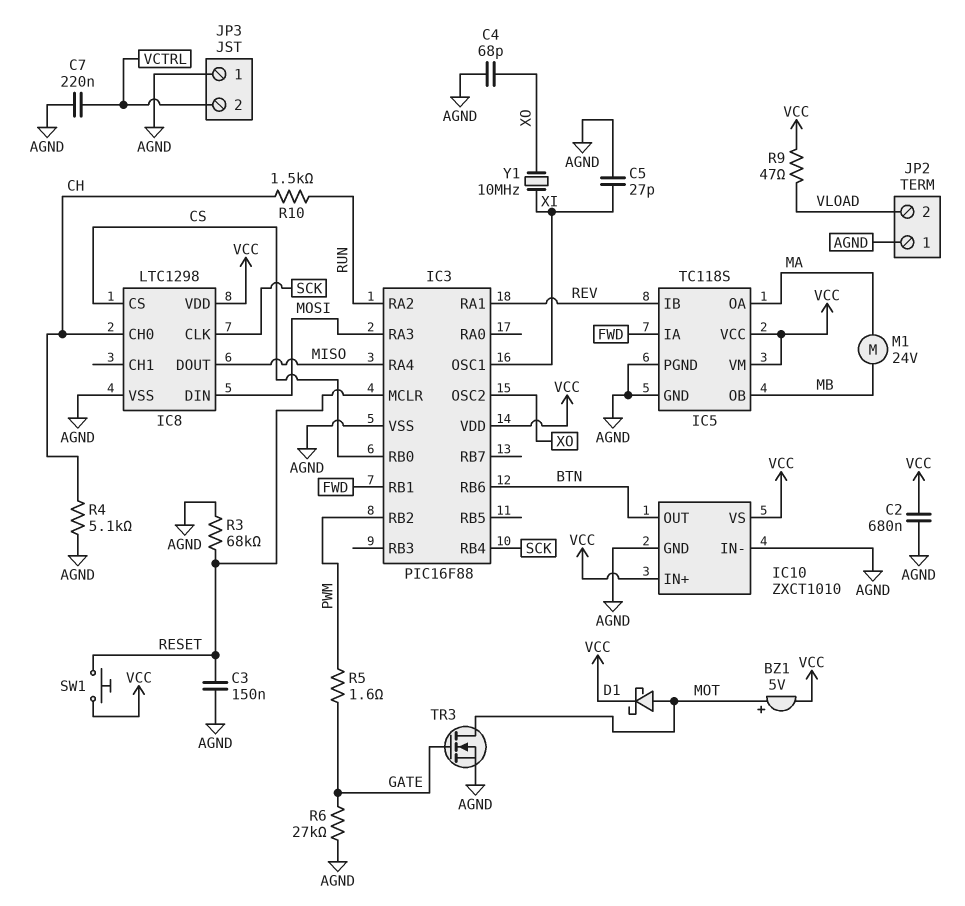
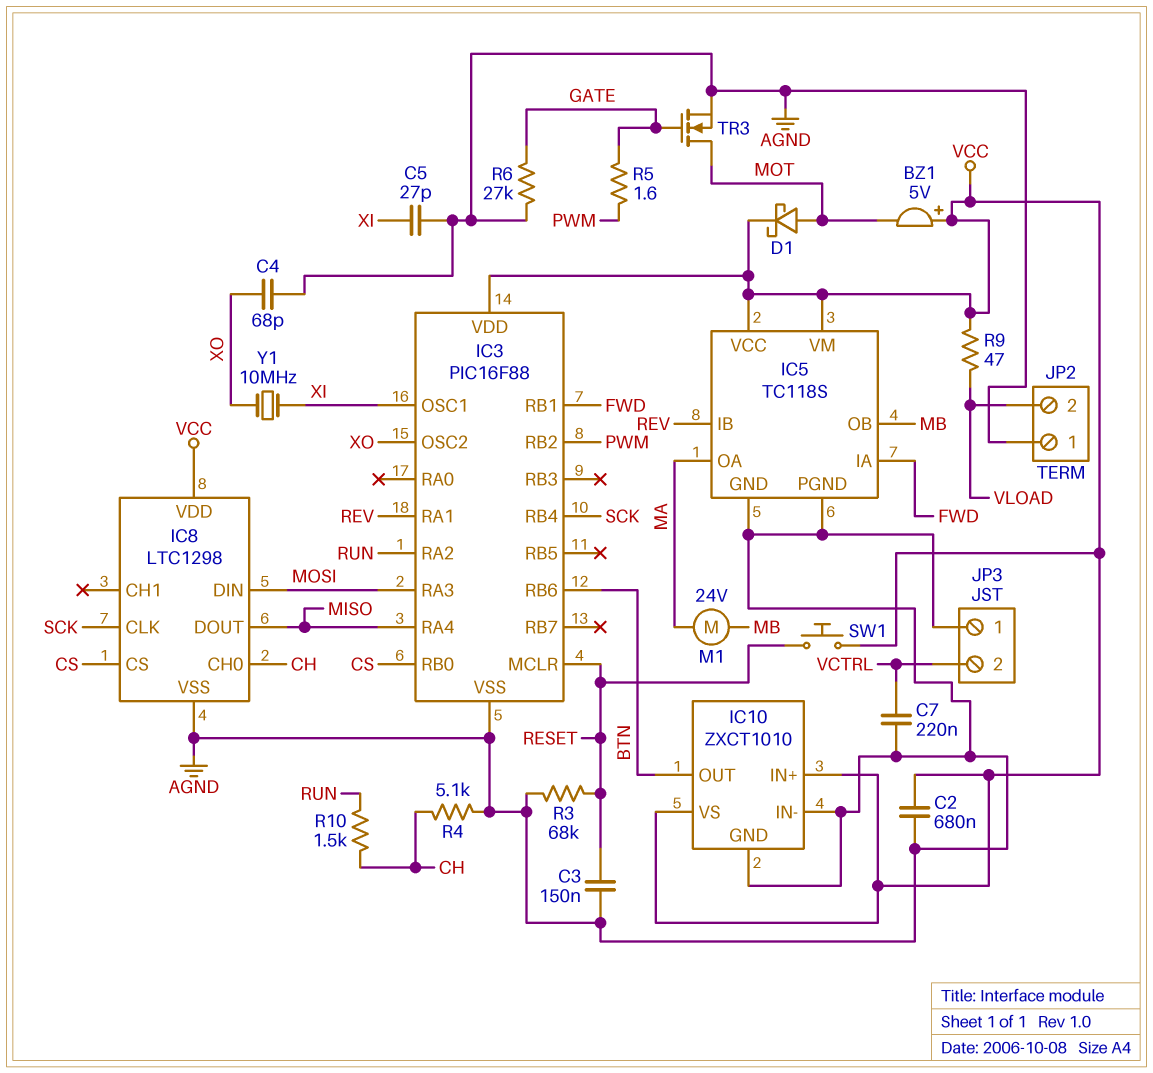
BZ1: buzzer 5V (plus MOT, minus VCC) -> buzzer 5V (plus VCC, minus MOT)

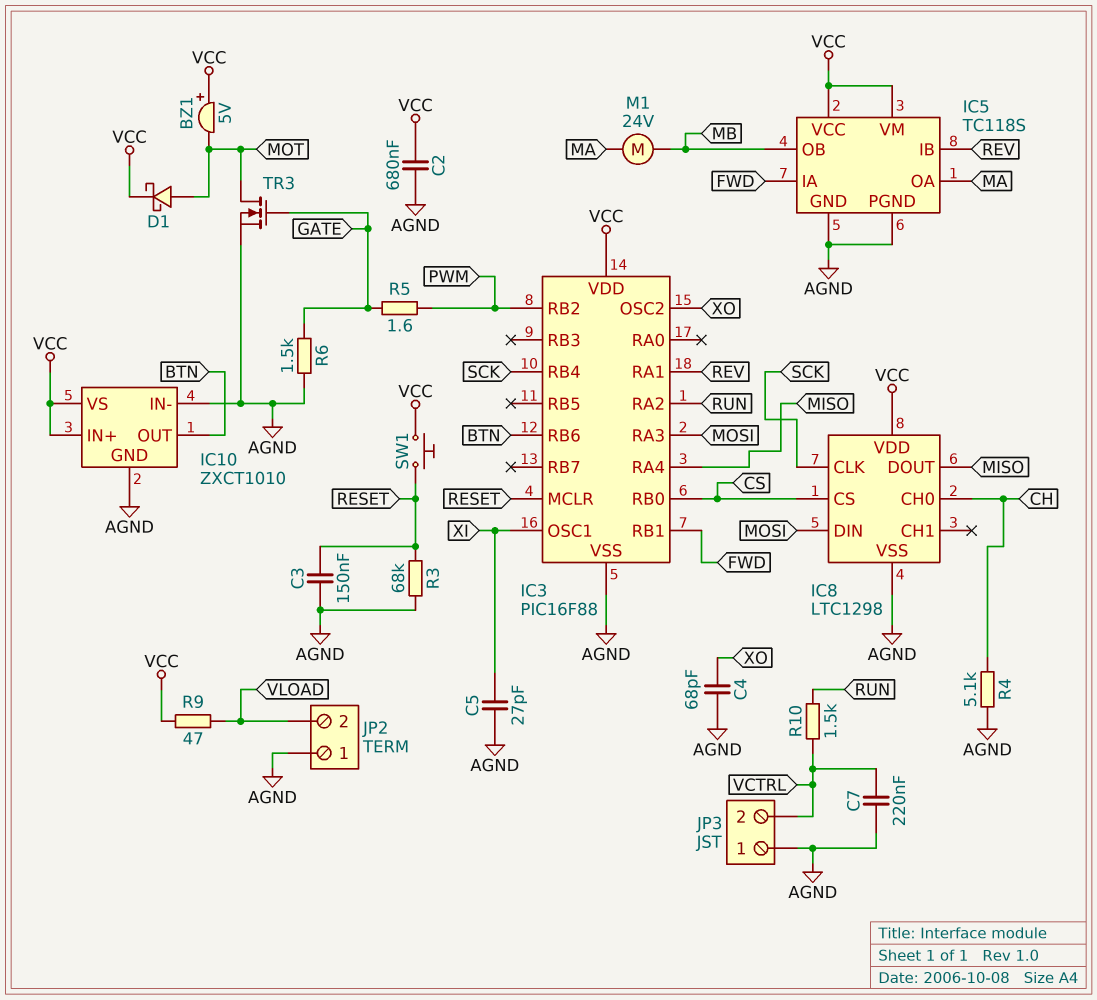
R6: 27k (AGND, GATE) -> 1.5k (AGND, GATE)
R10: 1.5k (CH, RUN) -> 1.5k (RUN, VCTRL)
Y1: 10MHz (XI, XO) -> none

